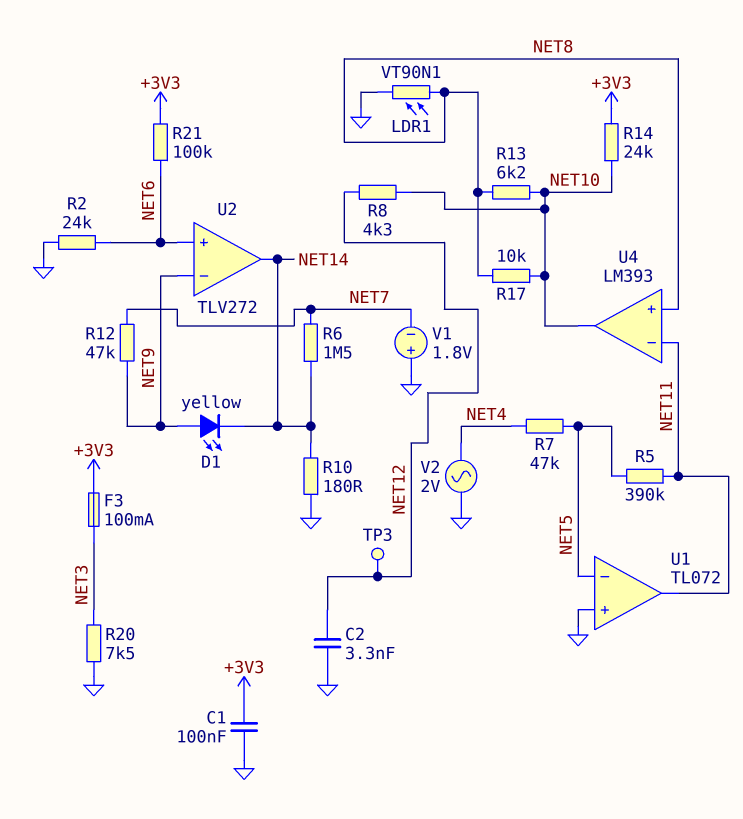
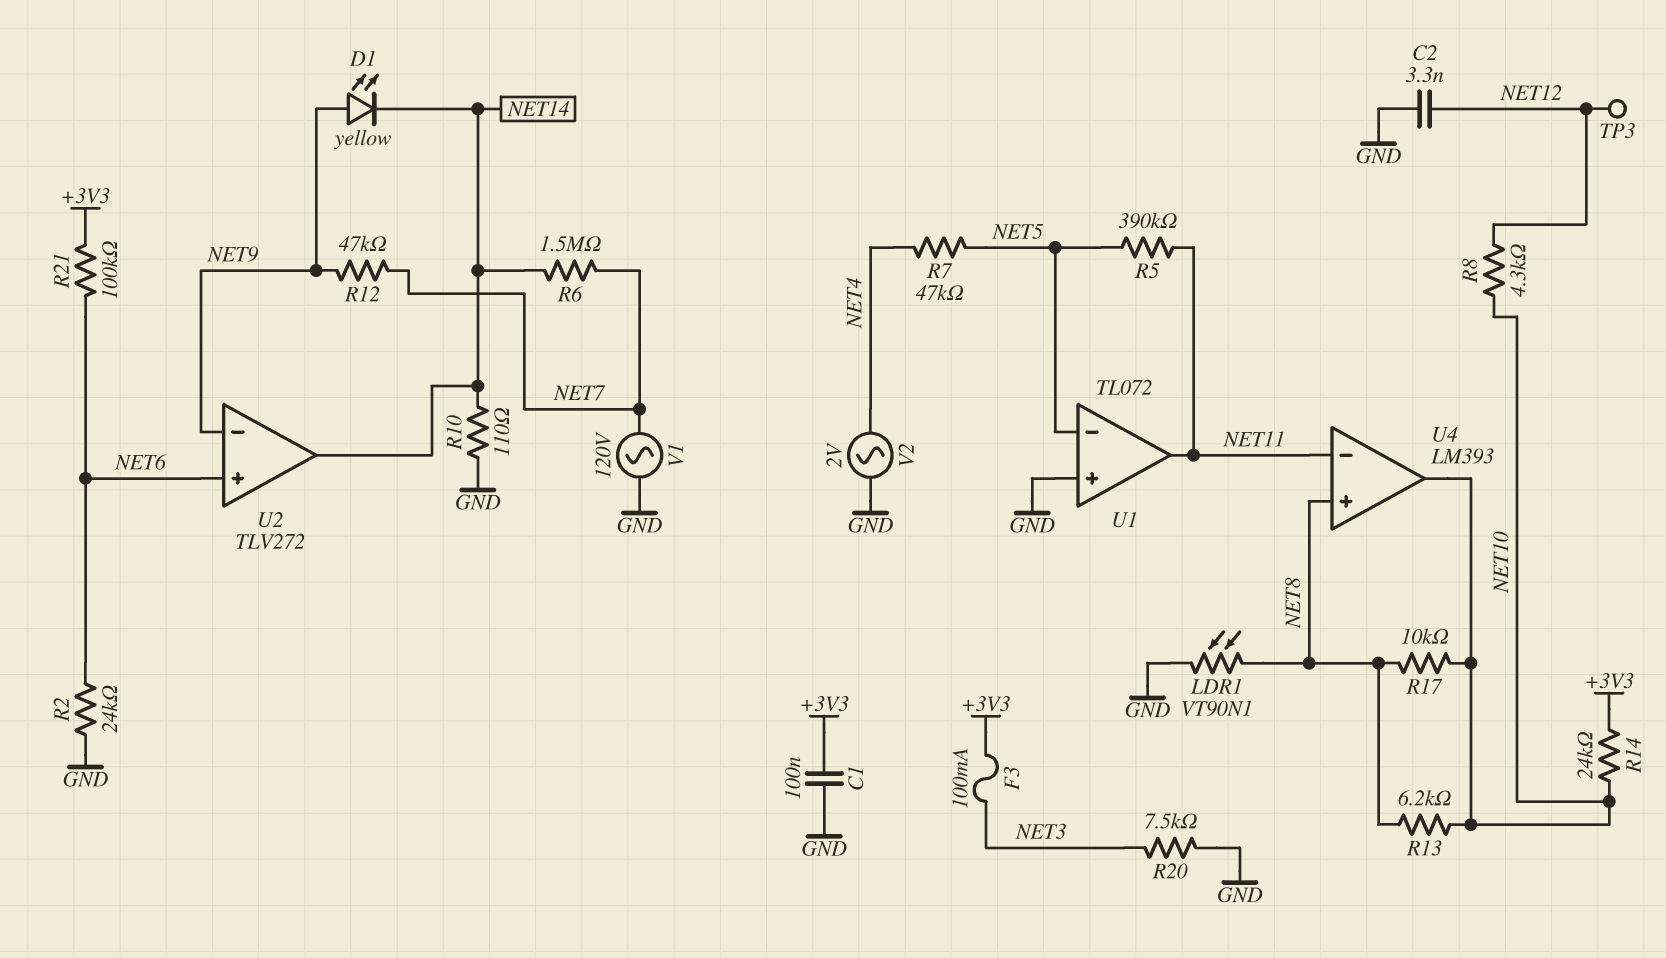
R10: 180 (GND, NET14) -> 110 (GND, NET14)
V1: 1.8V (plus GND, minus NET7) -> AC 120V (GND, NET7)

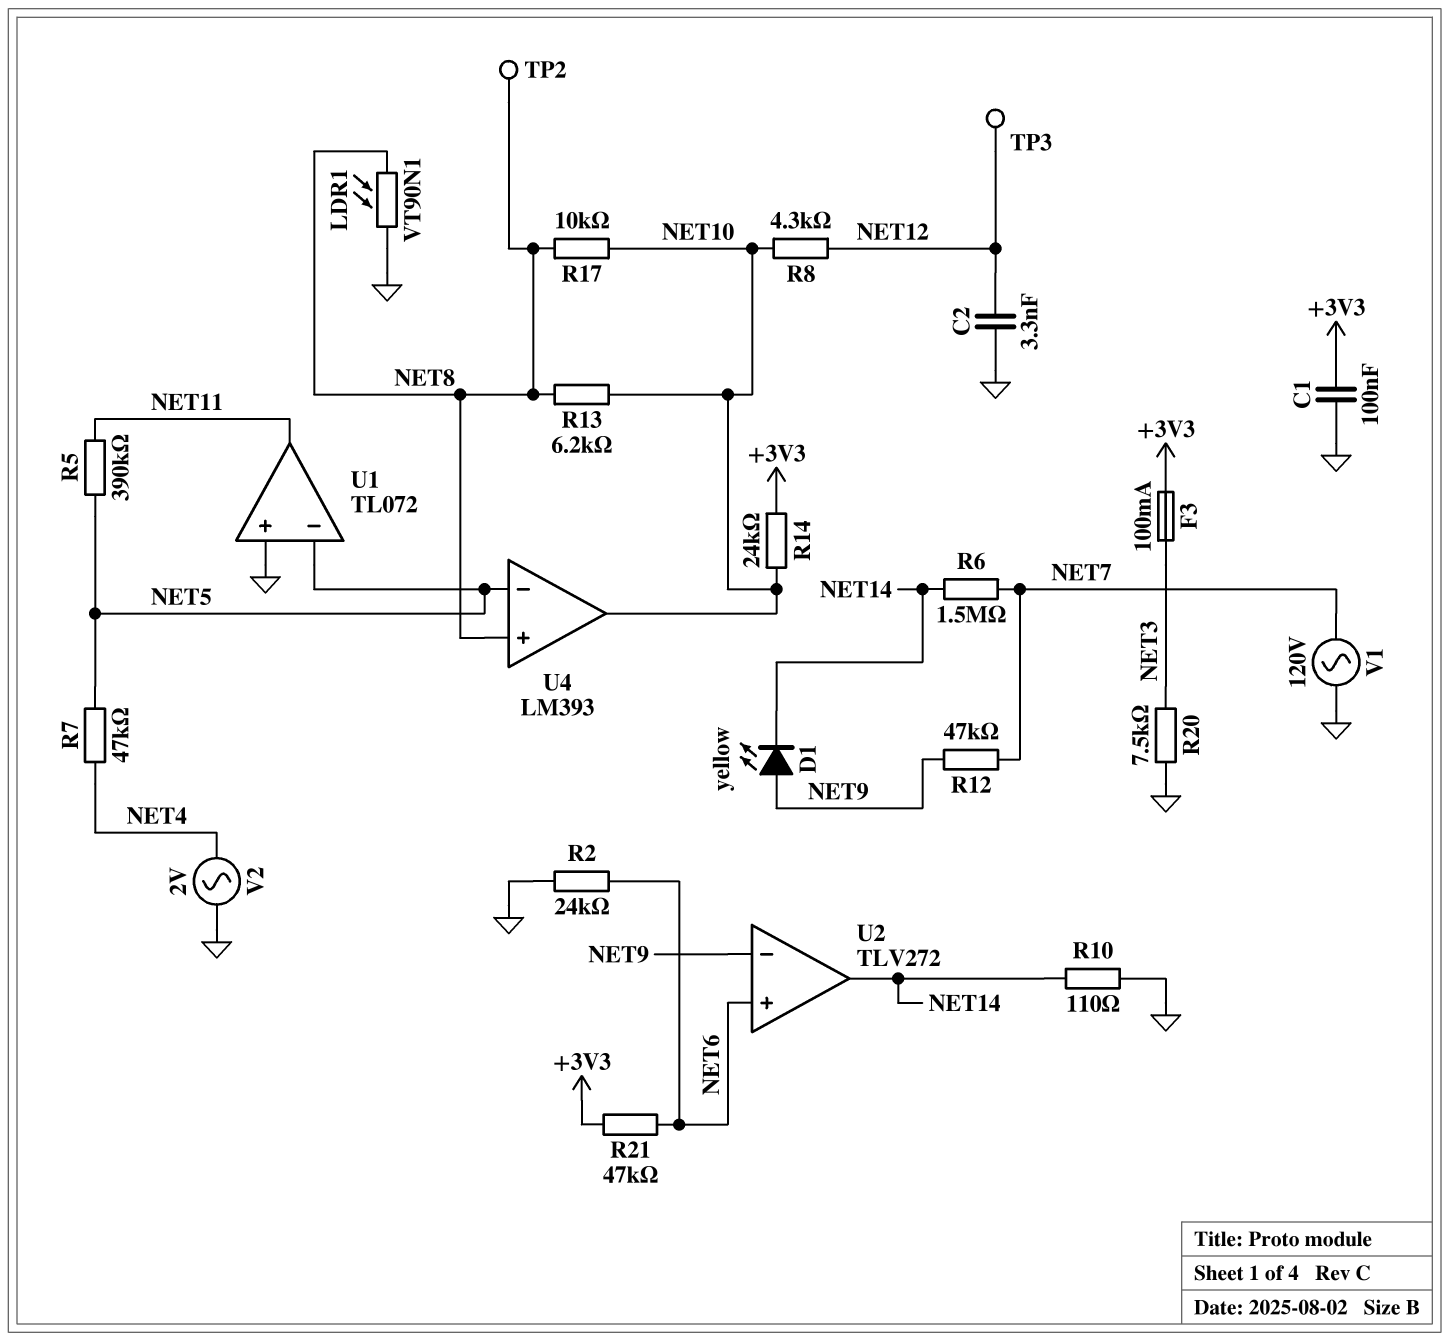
R21: 100k (+3V3, NET6) -> 47k (+3V3, NET6)
TP2: none -> test point (NET8)
U4 pin in-: NET11 -> NET5

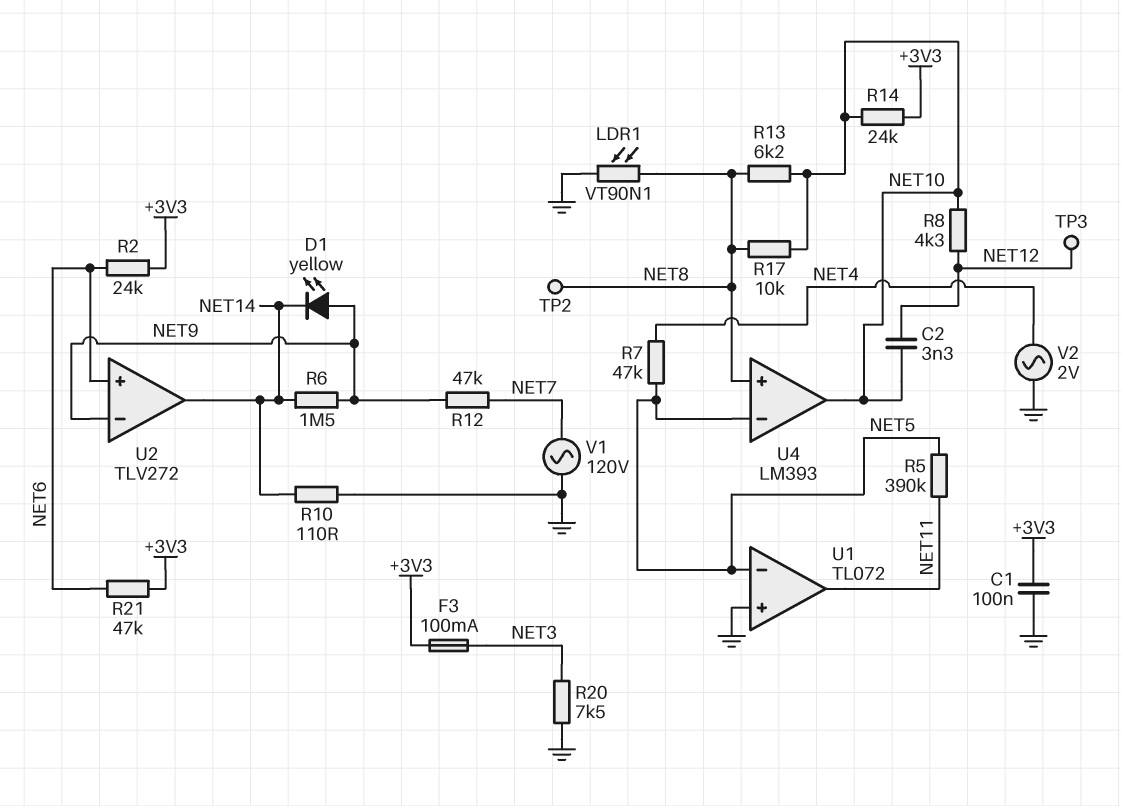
C2: 3.3nF (GND, NET12) -> 3.3nF (NET10, NET12)
R2: 24k (GND, NET6) -> 24k (+3V3, NET6)
R6: 1.5M (NET7, NET14) -> 1.5M (NET9, NET14)

